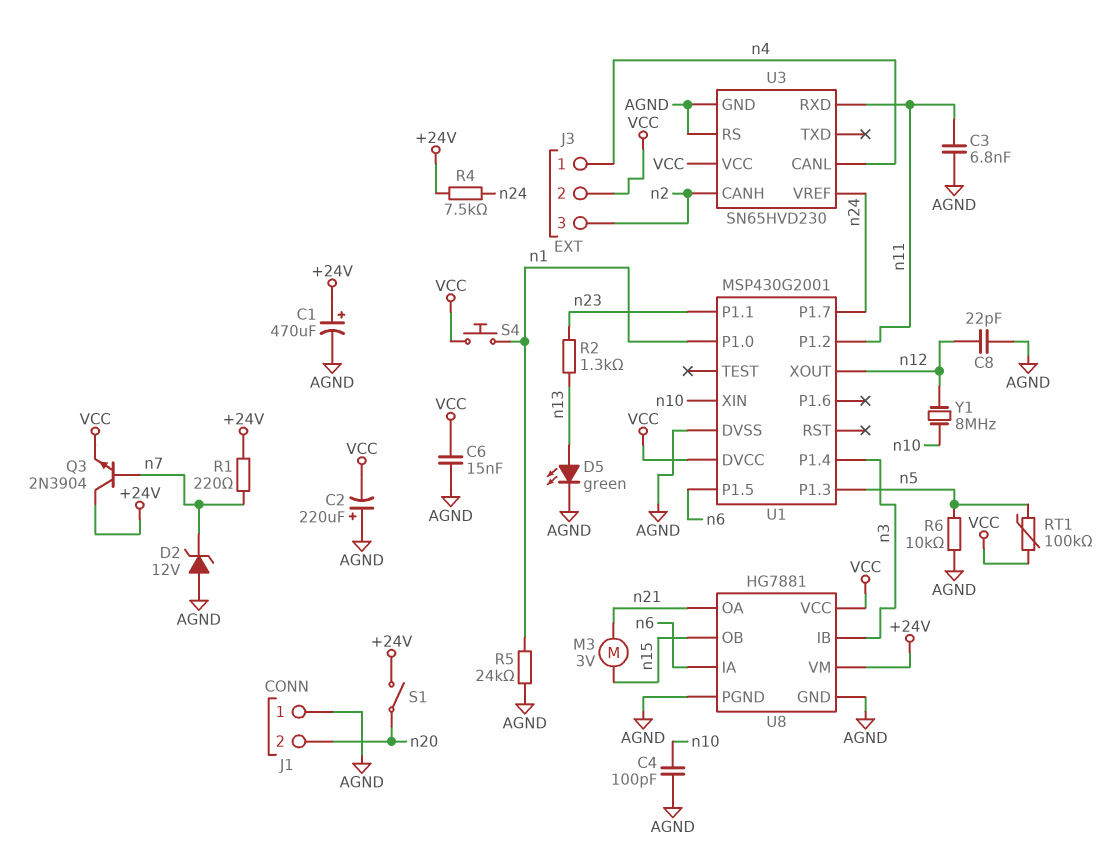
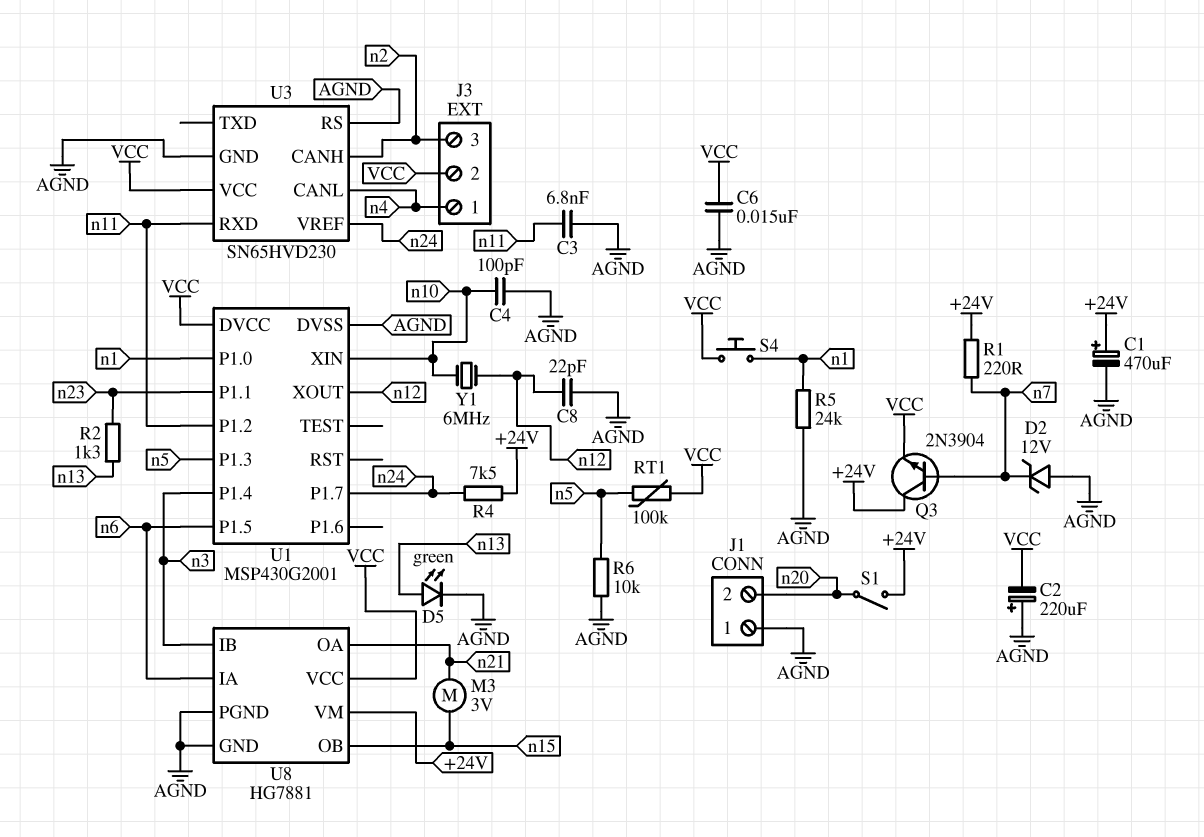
Y1: 8MHz (n10, n12) -> 6MHz (n10, n12)

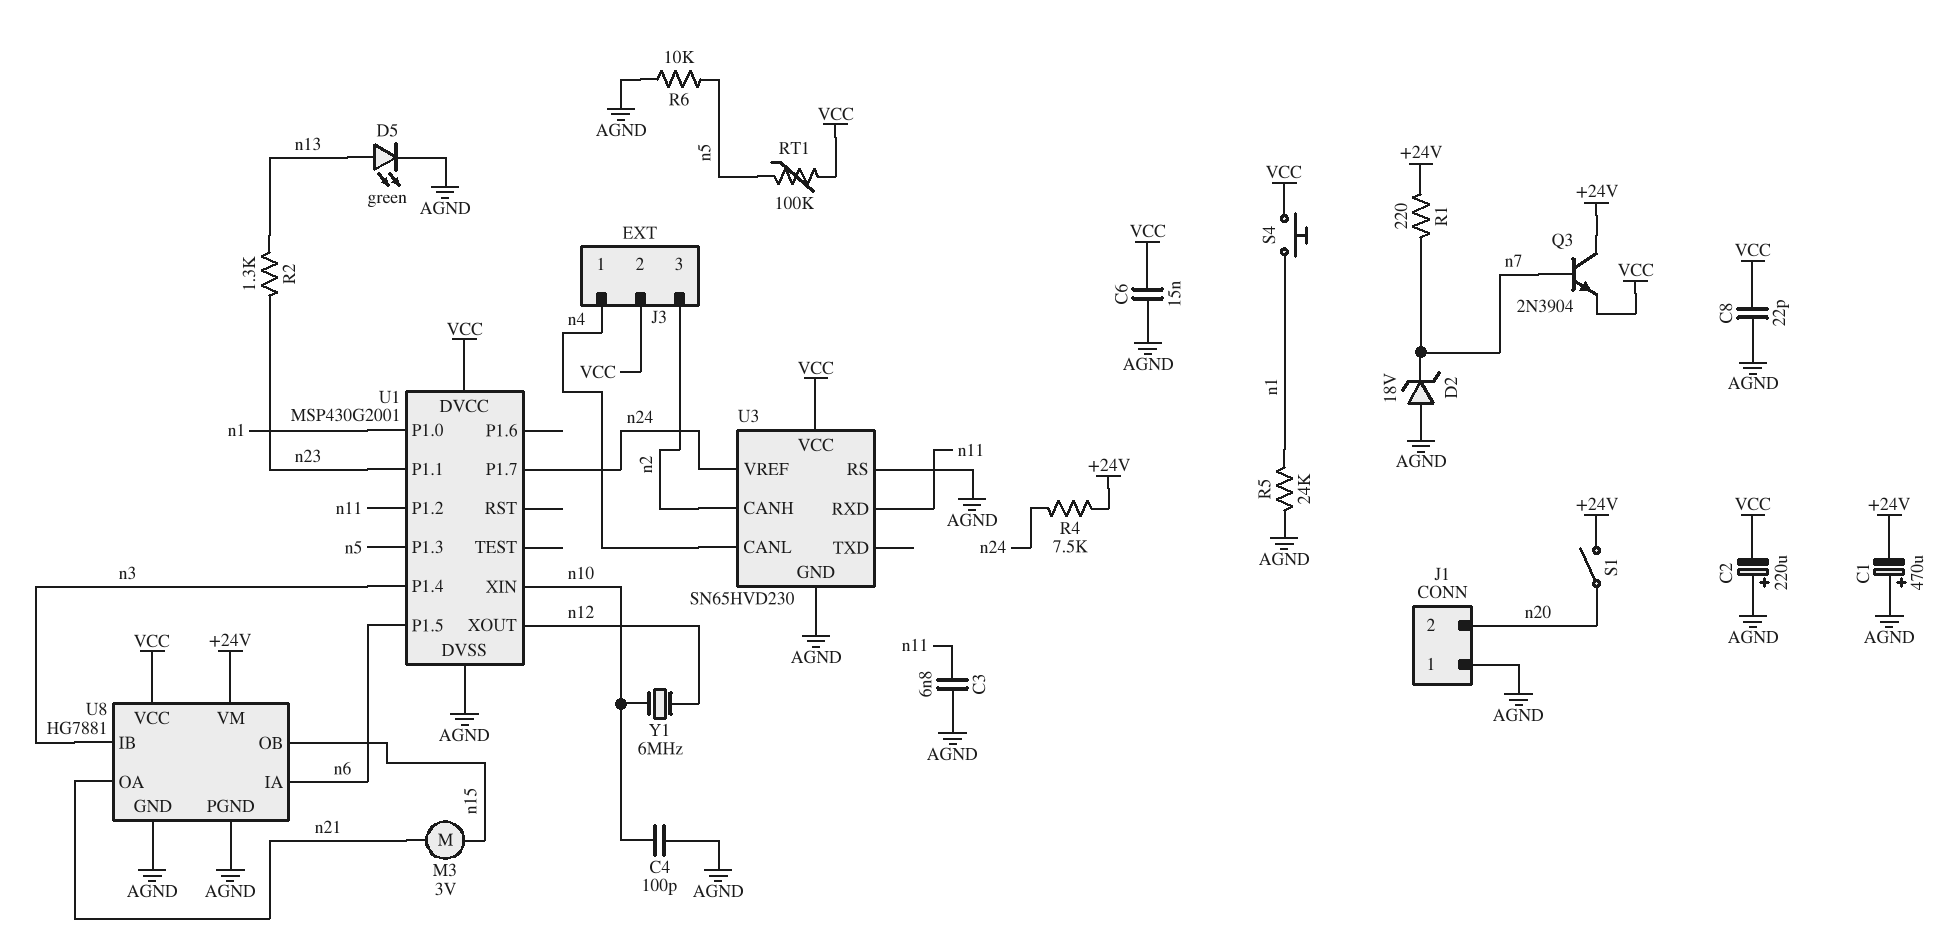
C1: 470uF (plus +24V, minus AGND) -> 470uF (plus AGND, minus +24V)
C8: 22pF (AGND, n12) -> 22pF (AGND, VCC)
D2: zener 12V (A AGND, K n7) -> zener 18V (A AGND, K n7)

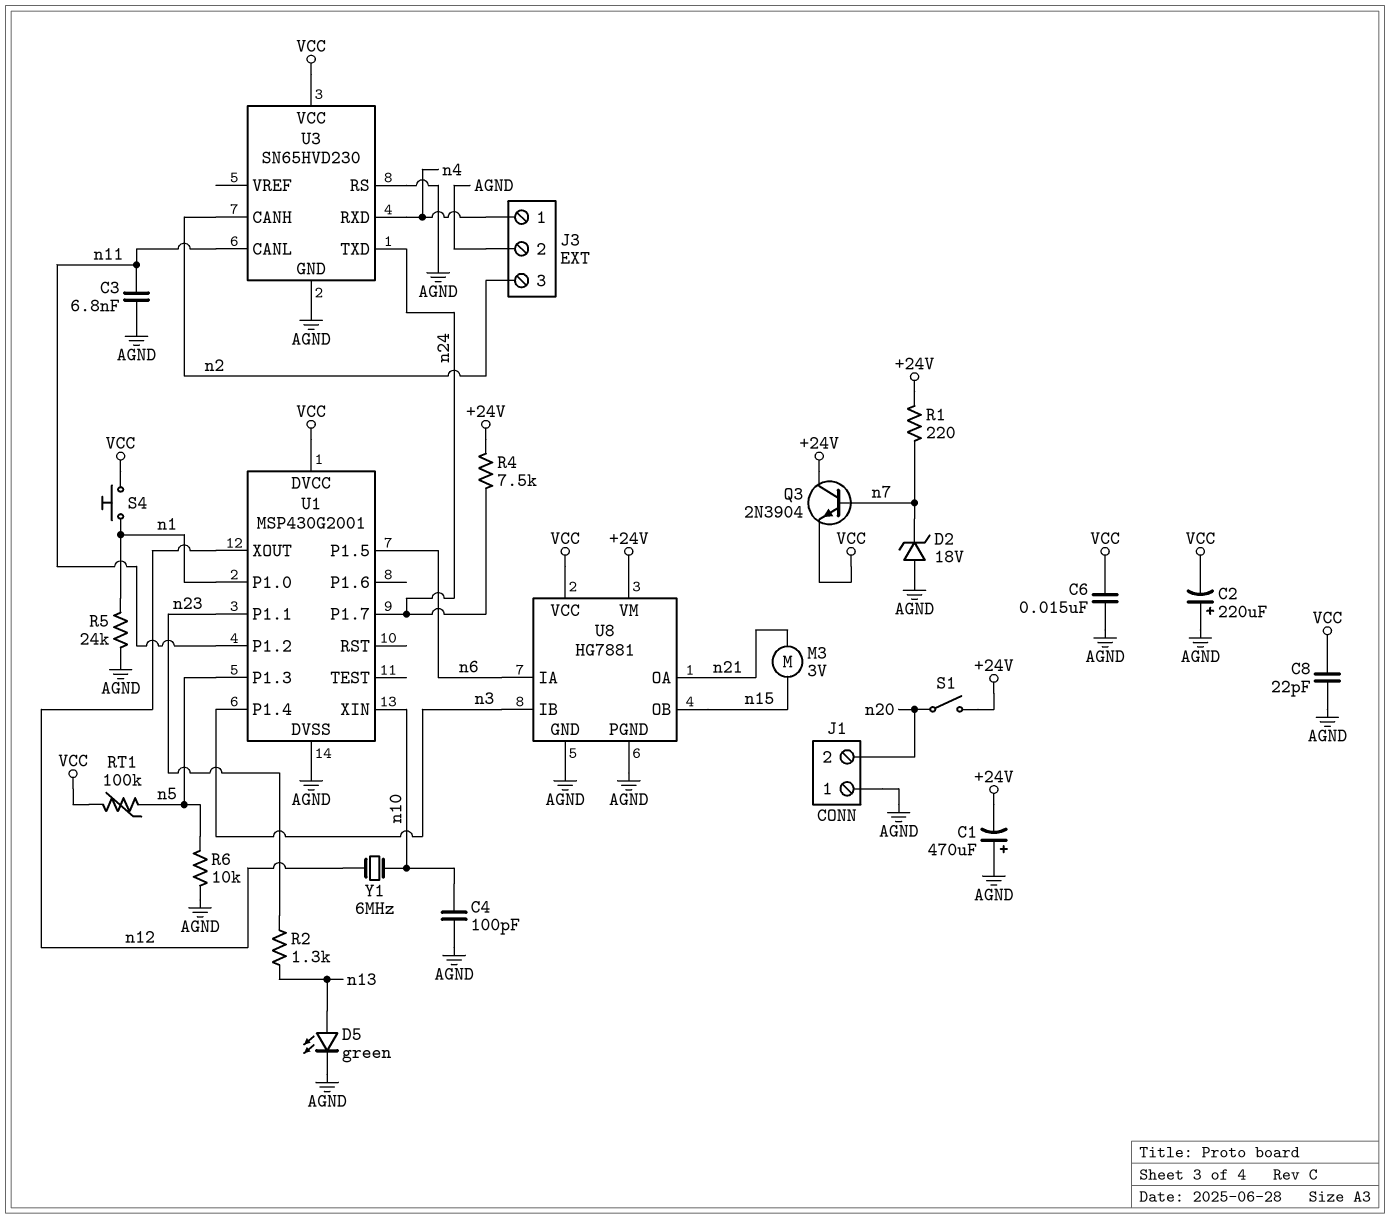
J3 pin 2: VCC -> AGND
U3 pin CANL: n4 -> n11
U3 pin RXD: n11 -> n4
U3 pin TXD: none -> n24
U3 pin VREF: n24 -> none

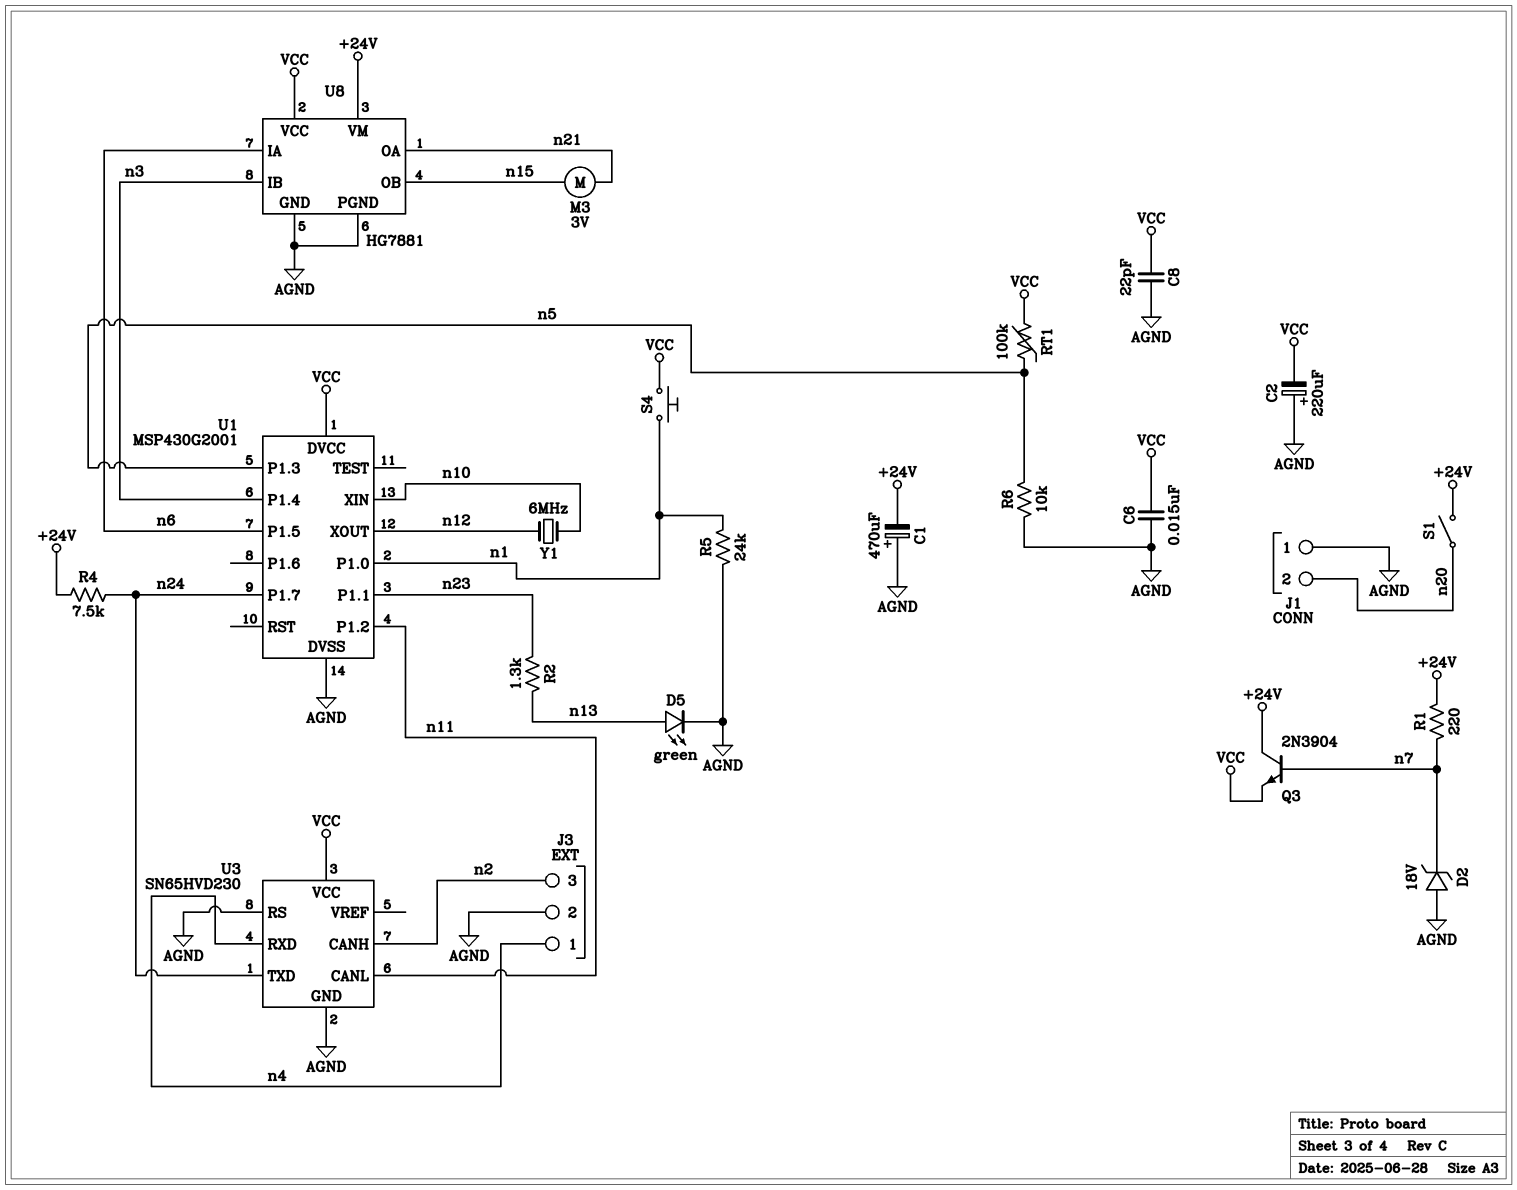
C3: 6.8nF (AGND, n11) -> none
C4: 100pF (AGND, n10) -> none

